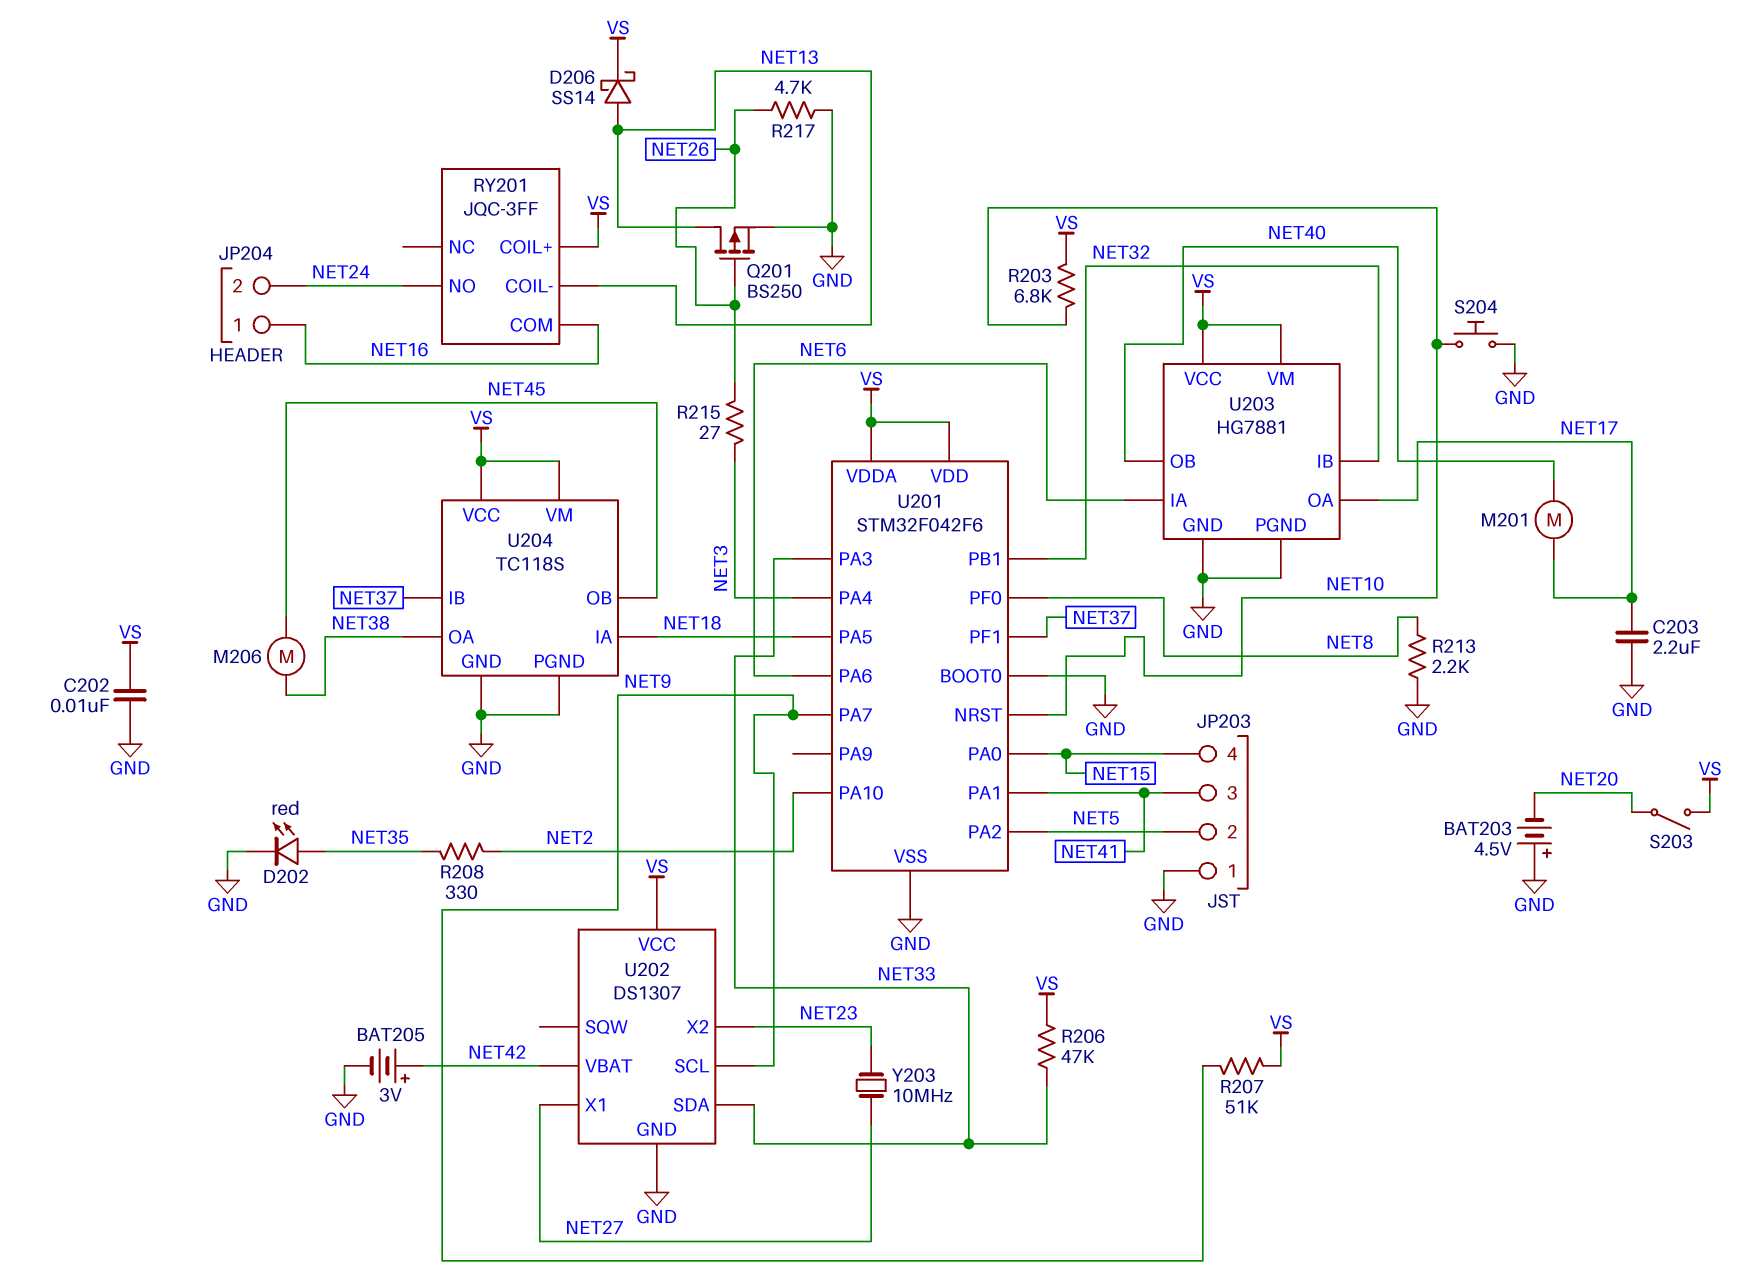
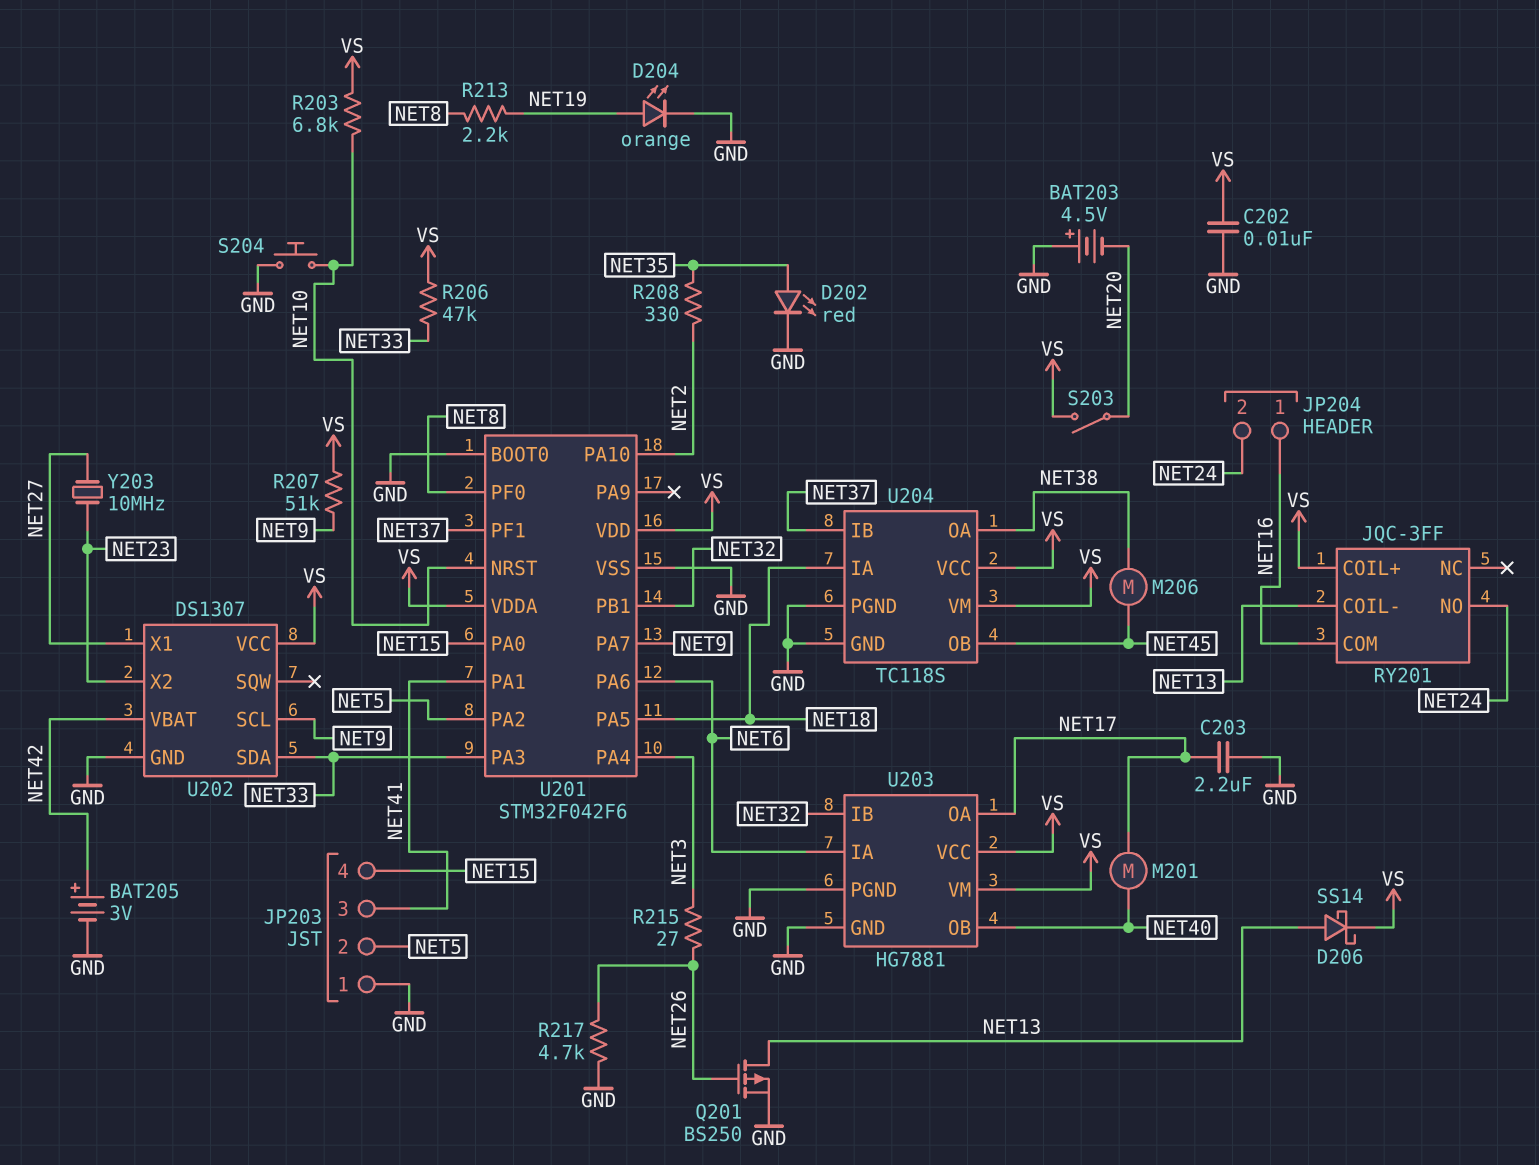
D204: none -> LED orange (A NET19, K GND)
R213: 2.2k (GND, NET8) -> 2.2k (NET8, NET19)

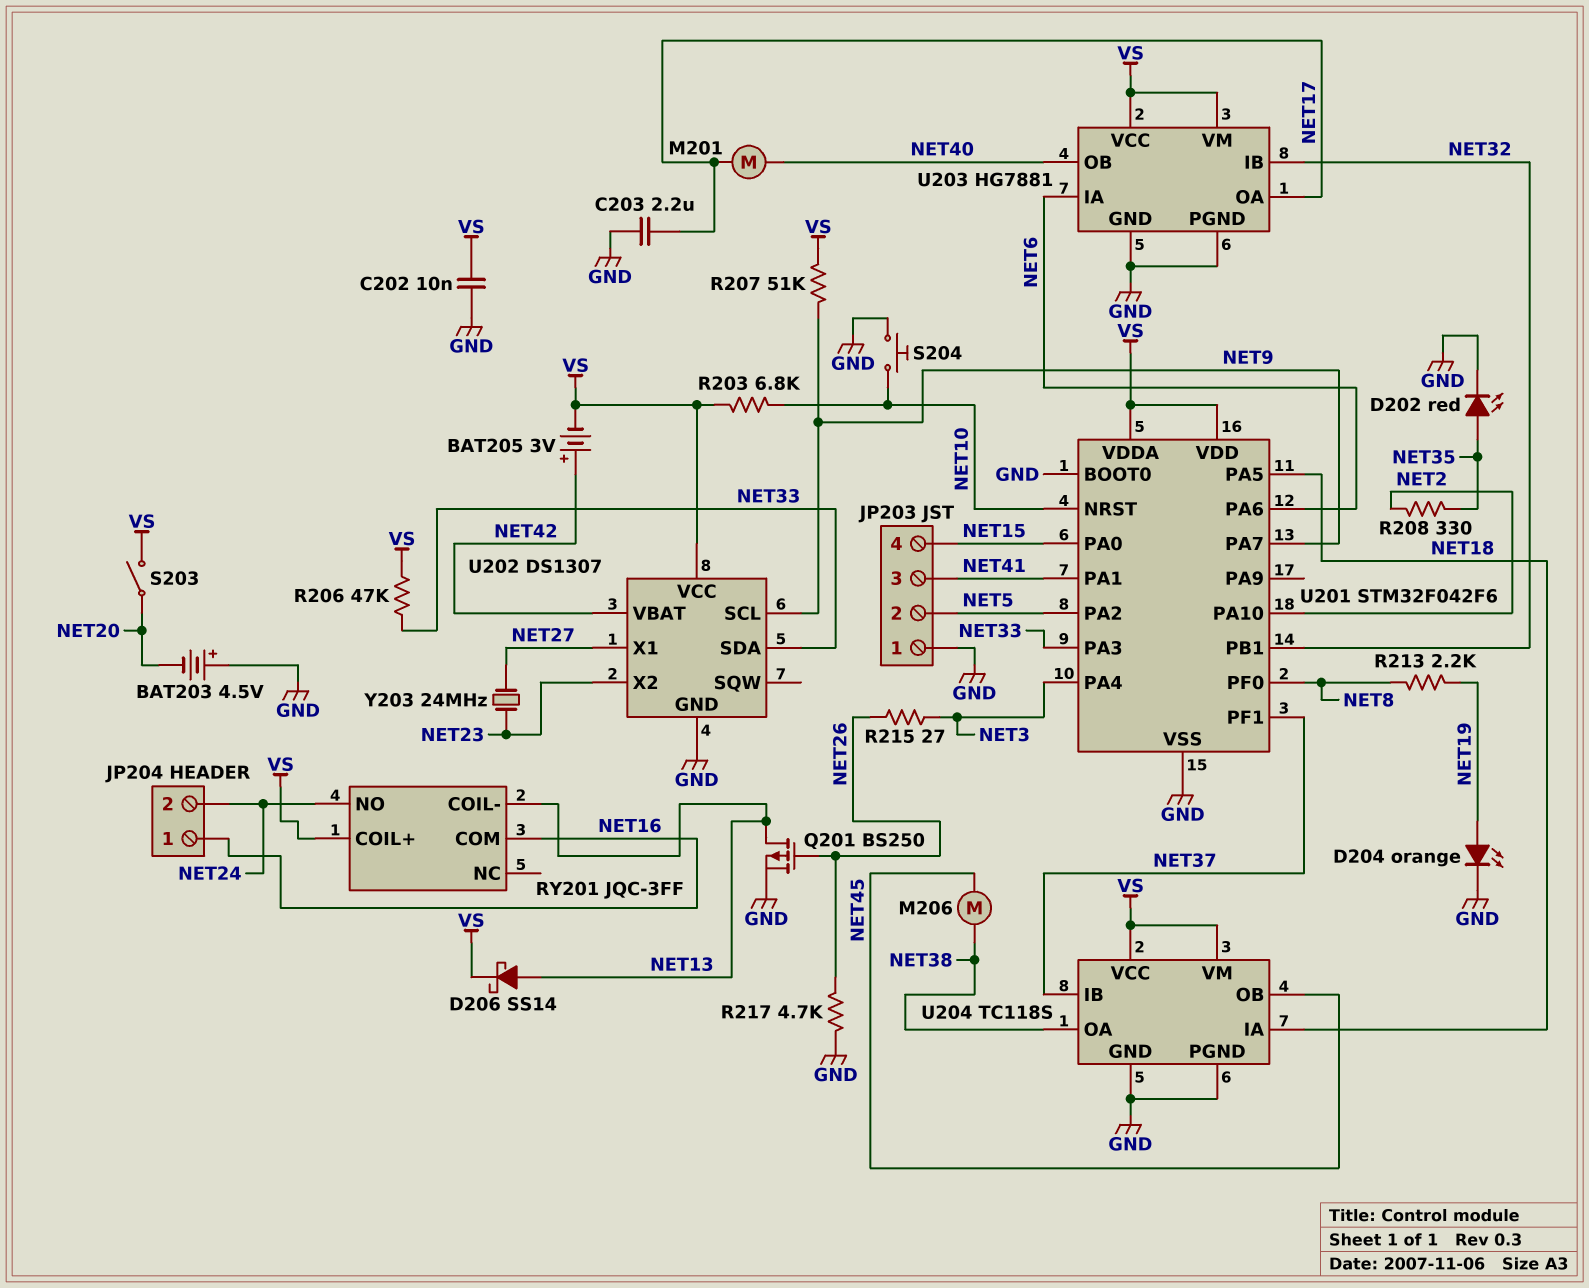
BAT205: 3V (plus NET42, minus GND) -> 3V (plus NET42, minus VS)
Y203: 10MHz (NET23, NET27) -> 24MHz (NET23, NET27)

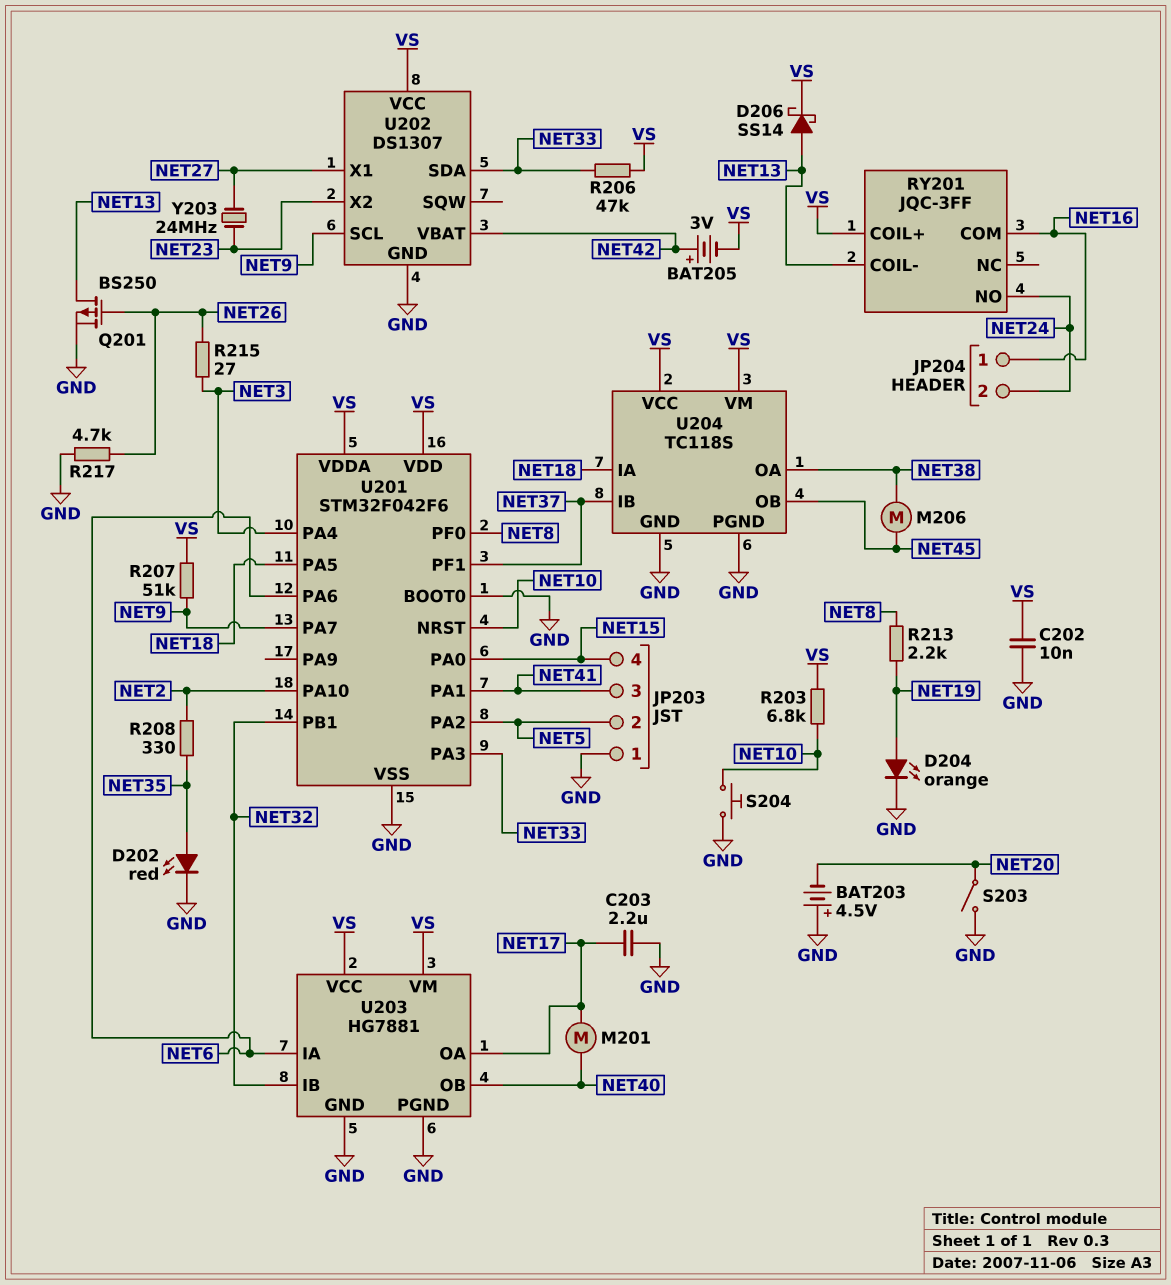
S203: switch (NET20, VS) -> switch (GND, NET20)

